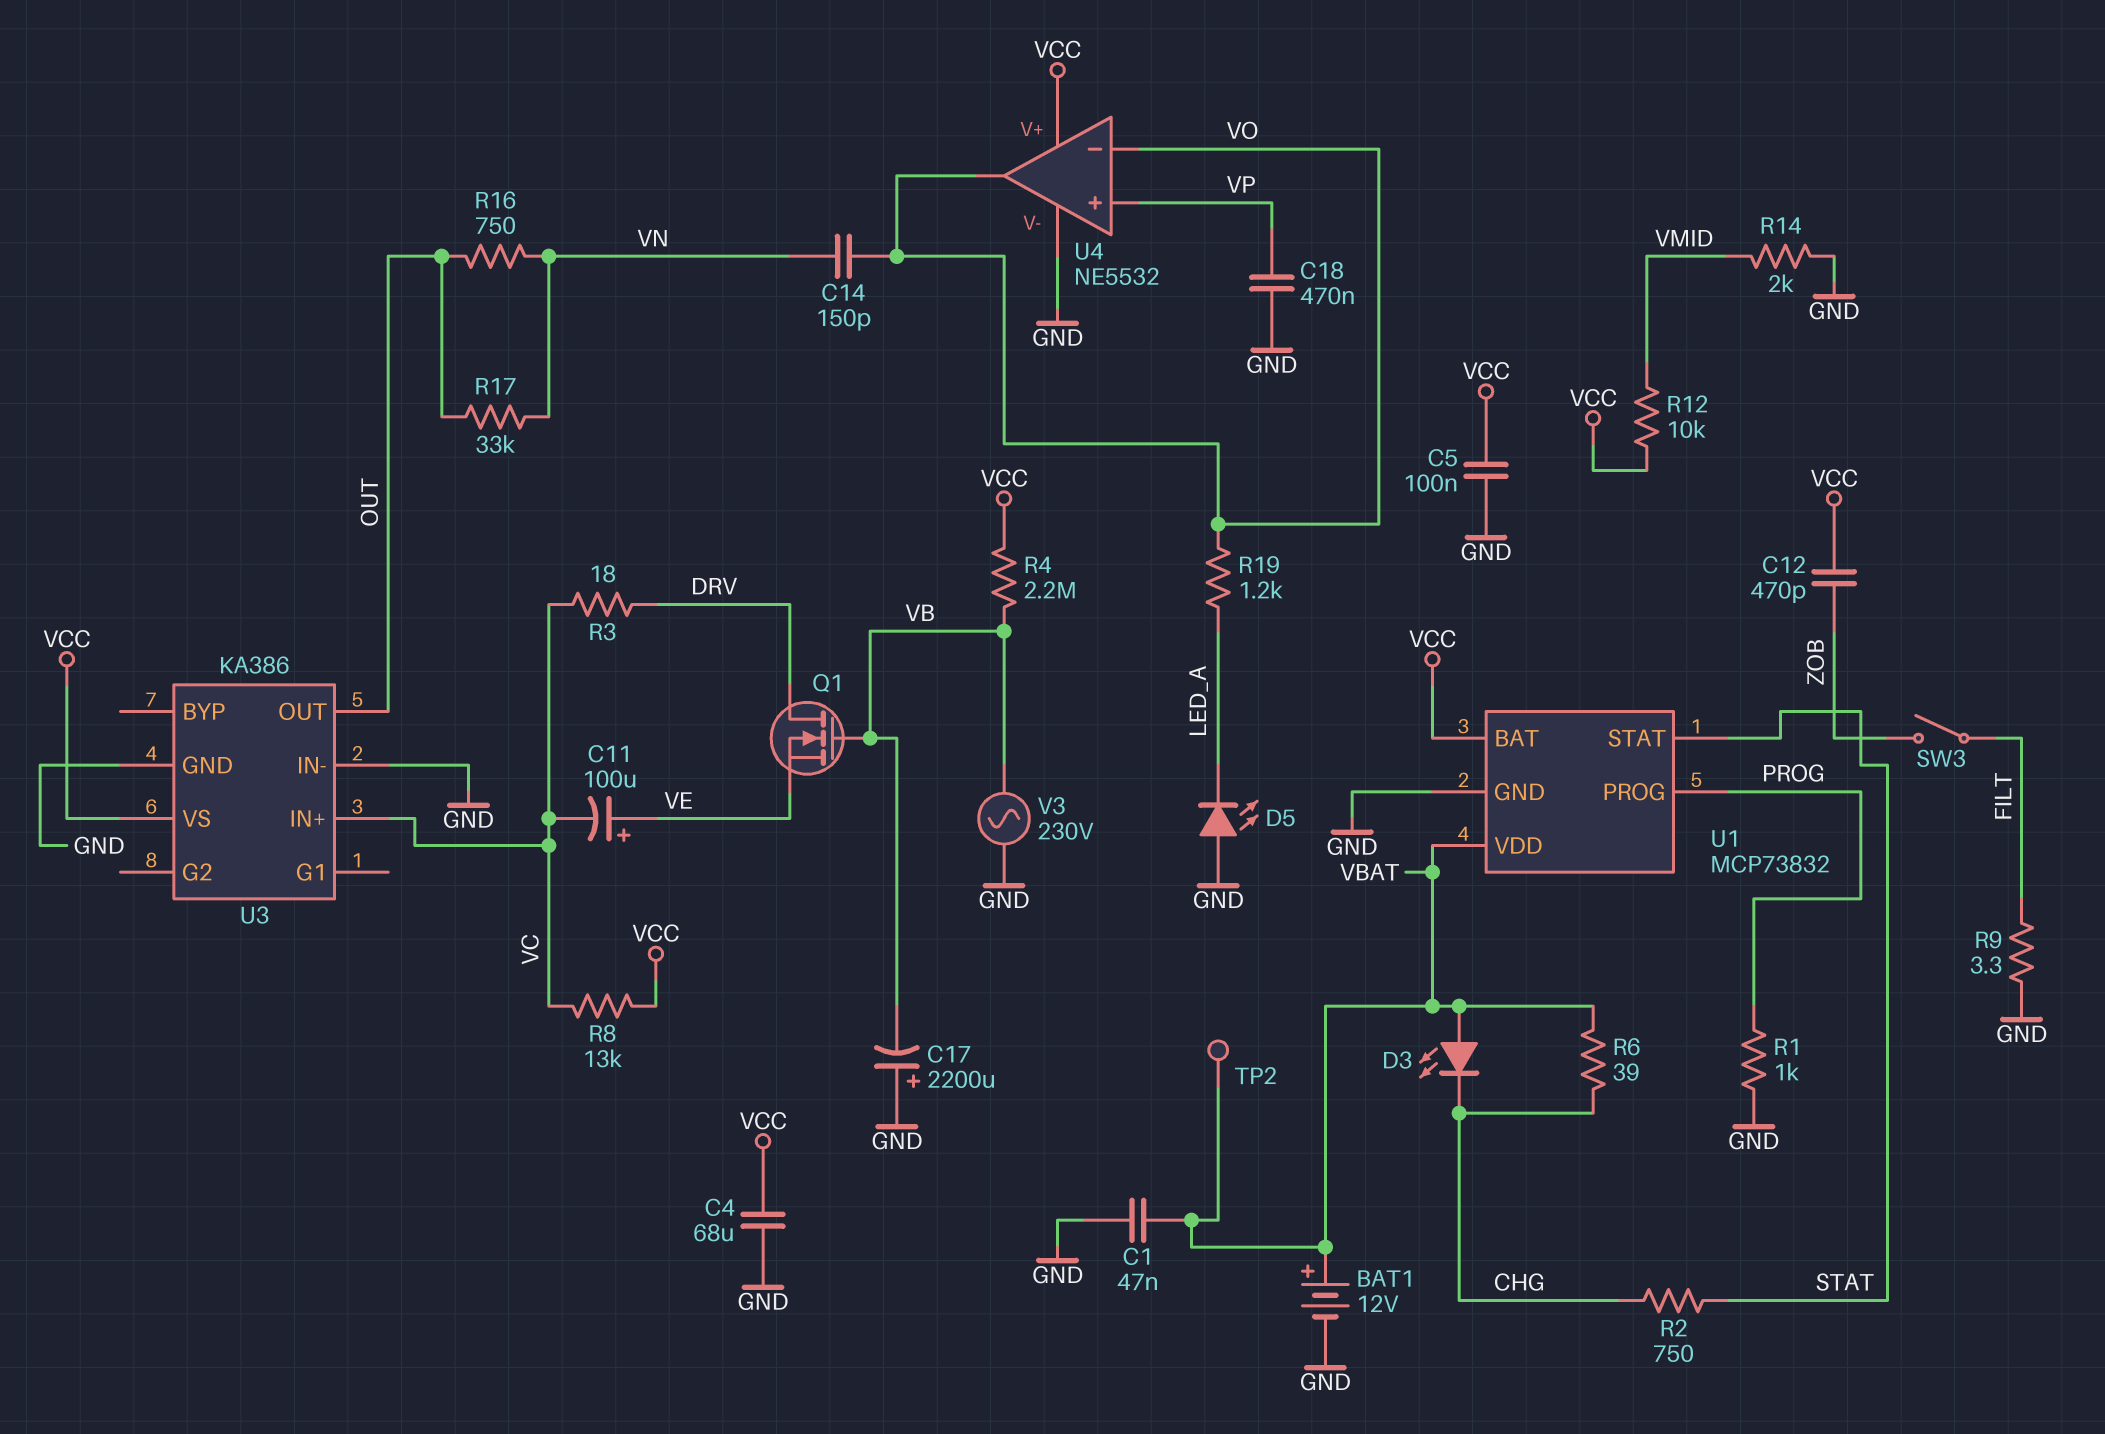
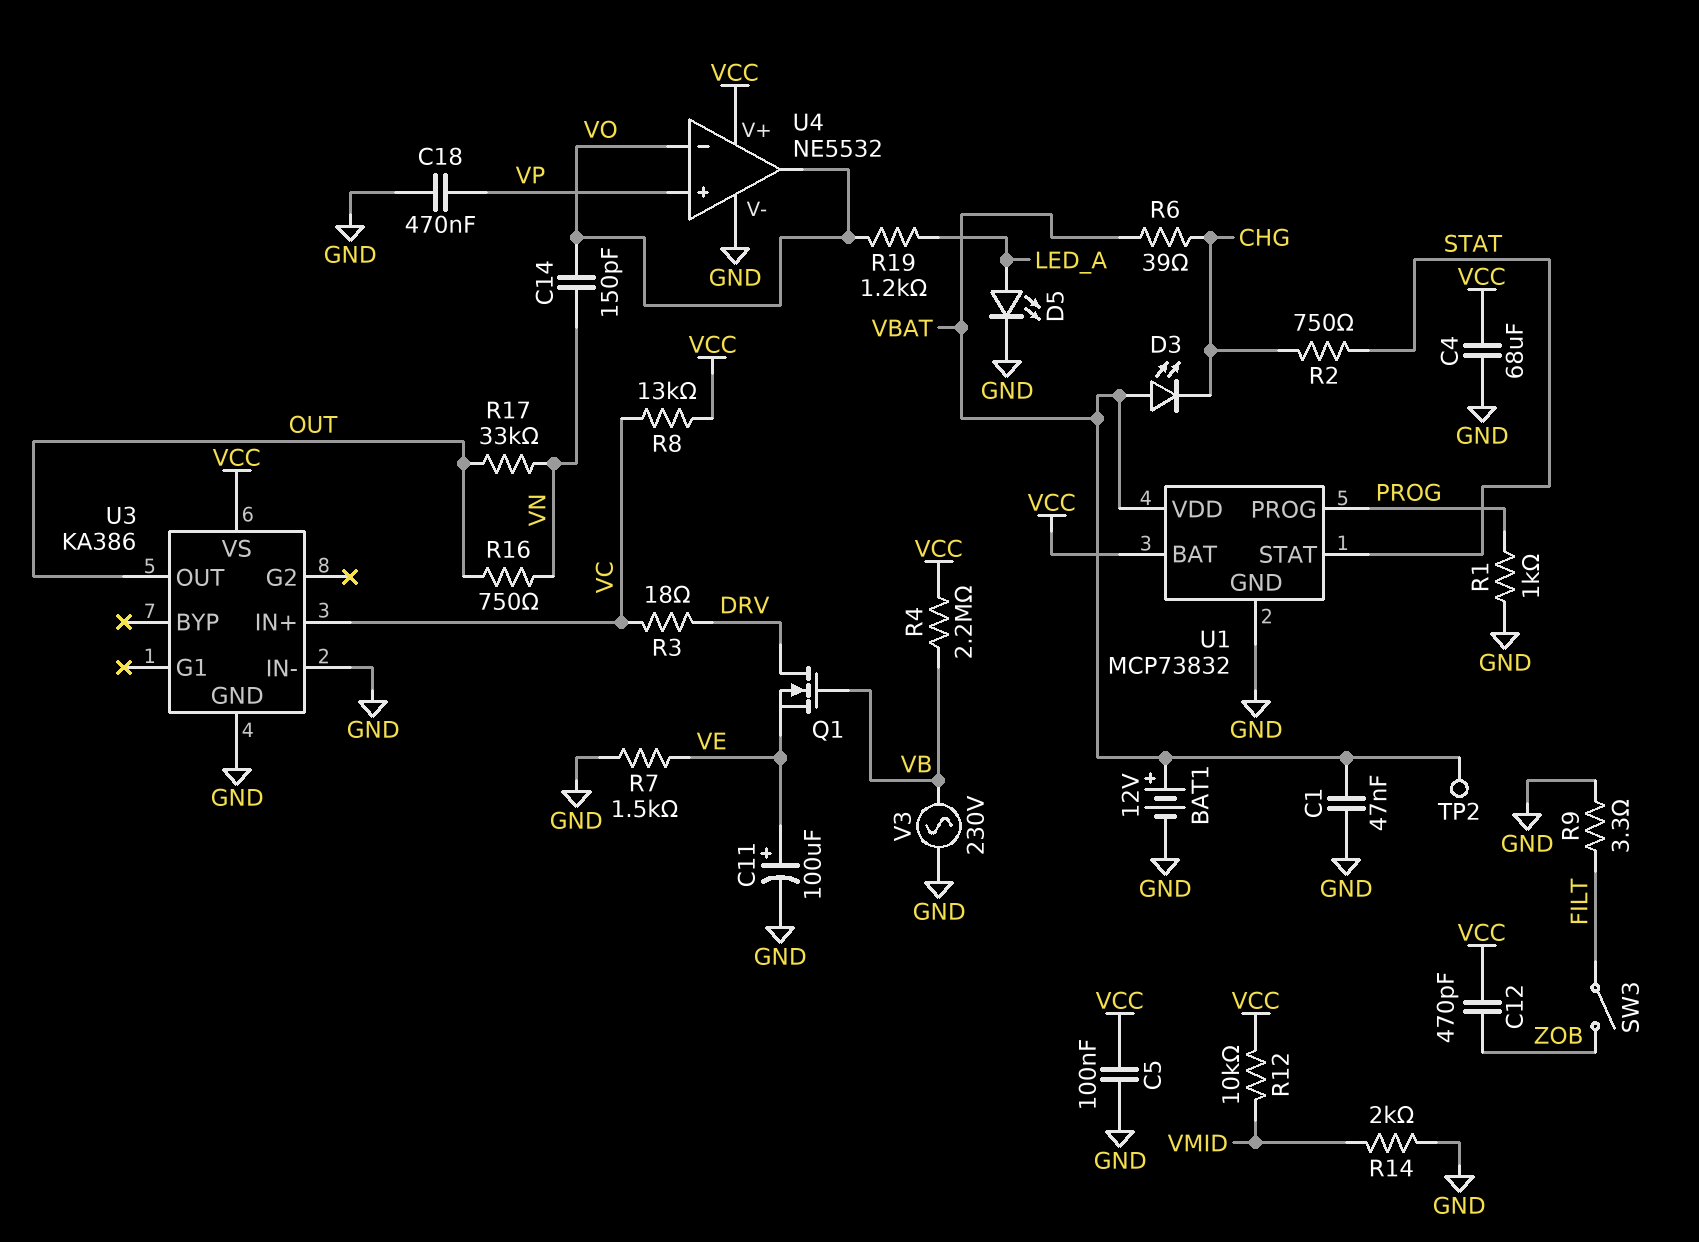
C11: 100uF (plus VE, minus VC) -> 100uF (plus VE, minus GND)
C17: 2200uF (plus GND, minus VB) -> none
D5: LED (A GND, K LED_A) -> LED (A LED_A, K GND)
R7: none -> 1.5k (GND, VE)

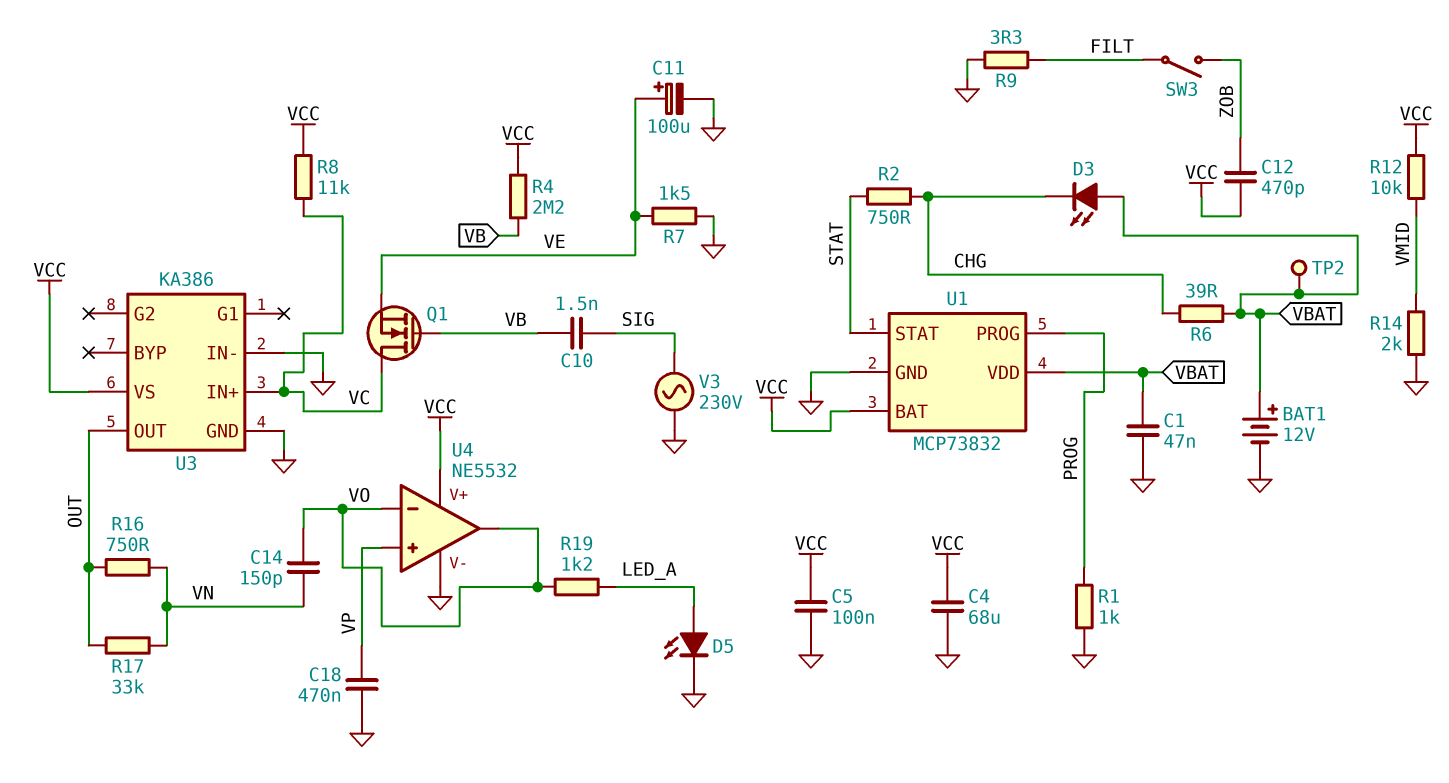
C10: none -> 1.5nF (SIG, VB)
Q1: NMOS (G VB, D DRV, S VE) -> NMOS (G VB, D VC, S VE)
R3: 18 (DRV, VC) -> none
R8: 13k (VC, VCC) -> 11k (VC, VCC)
V3: AC 230V (GND, VB) -> AC 230V (GND, SIG)

